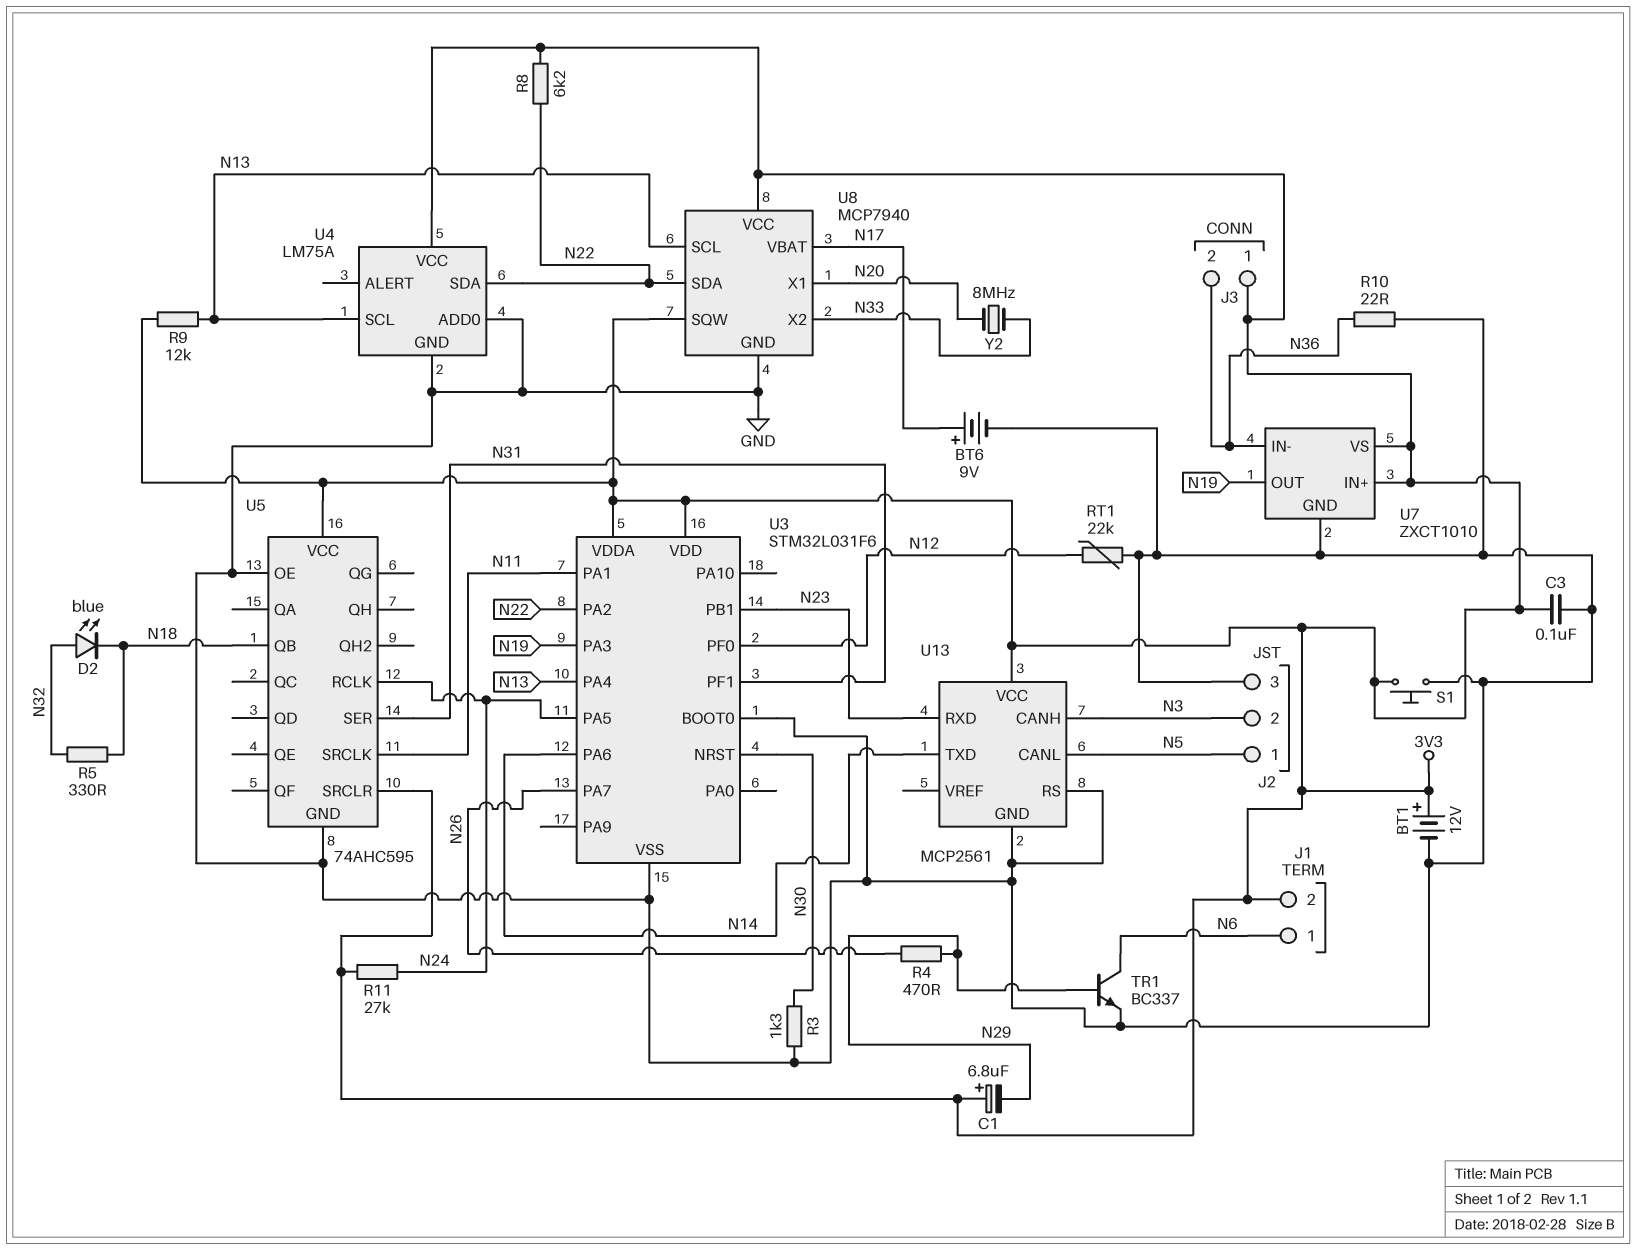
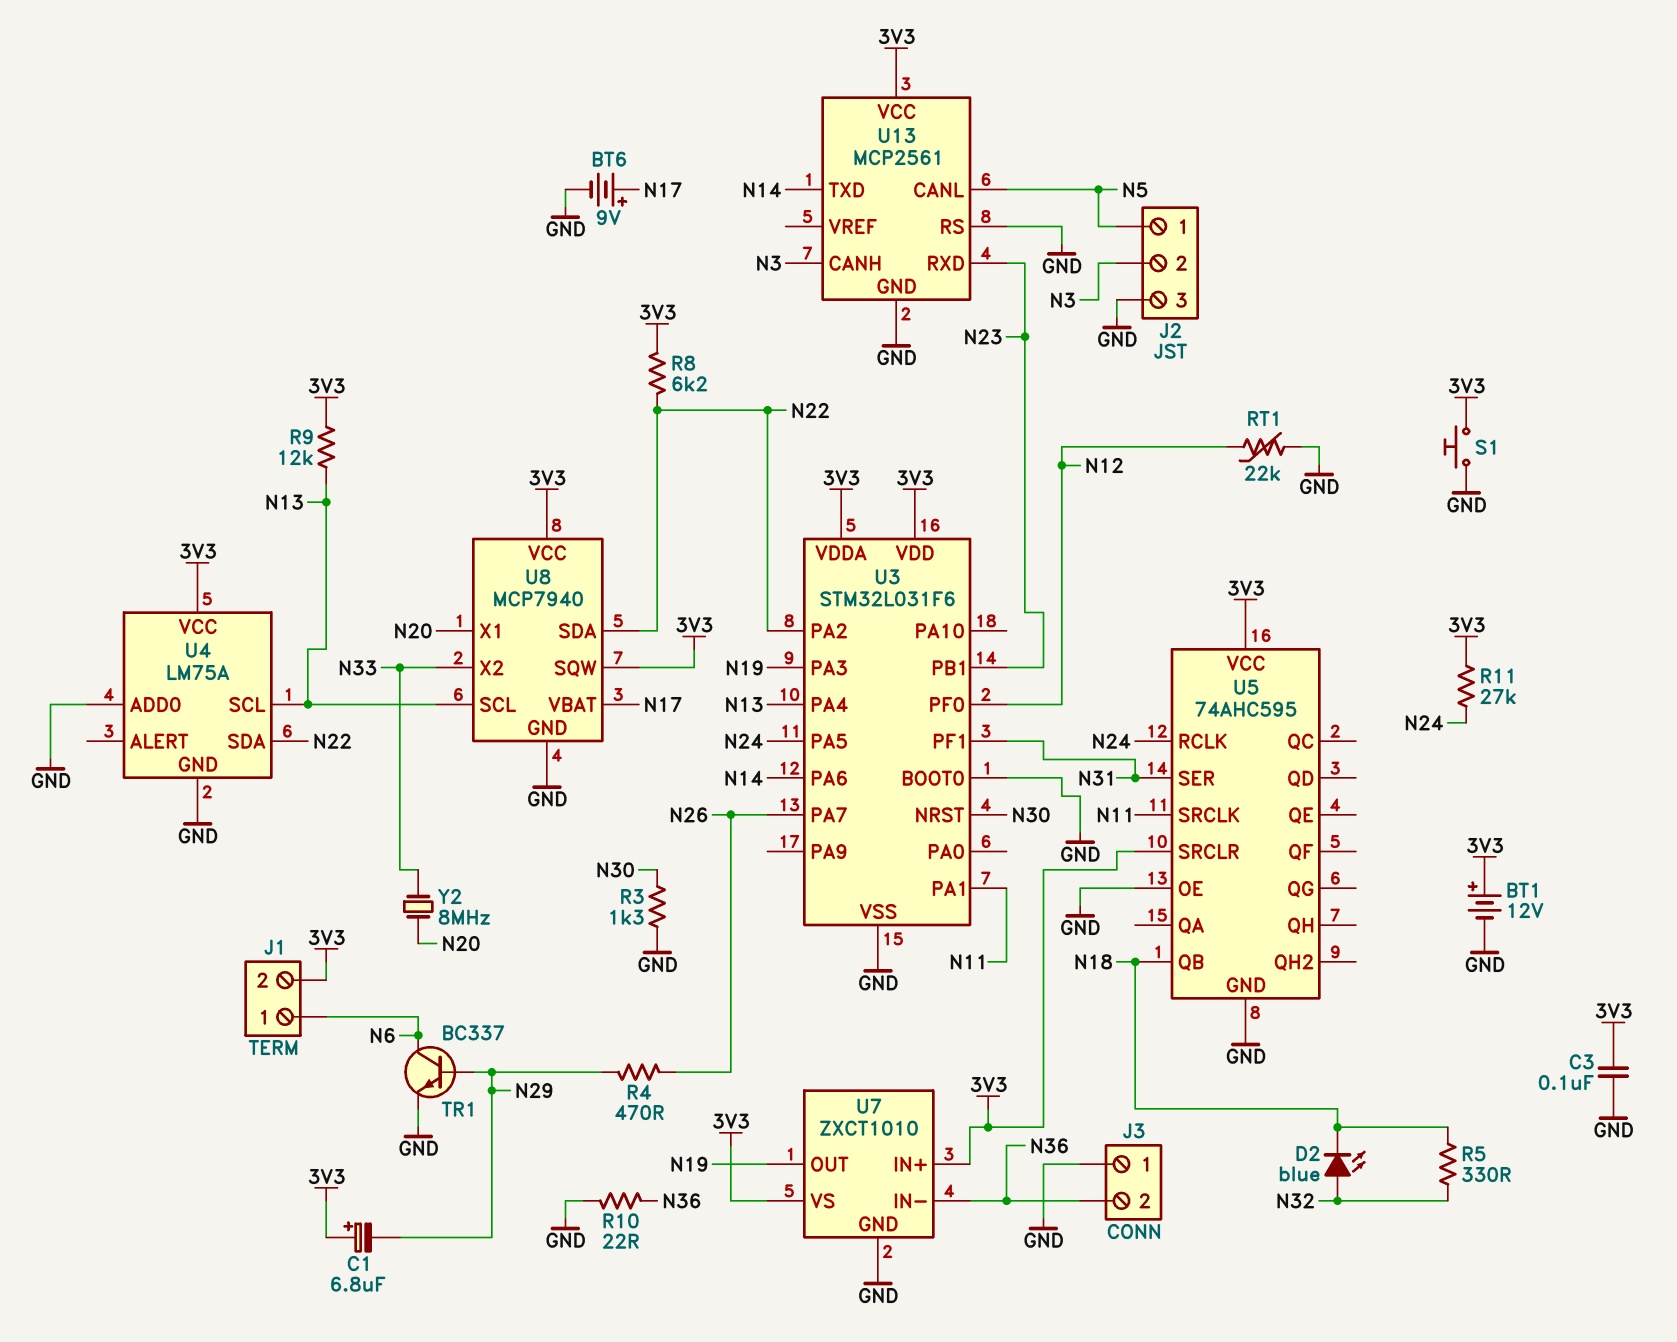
J3 pin 1: 3V3 -> GND

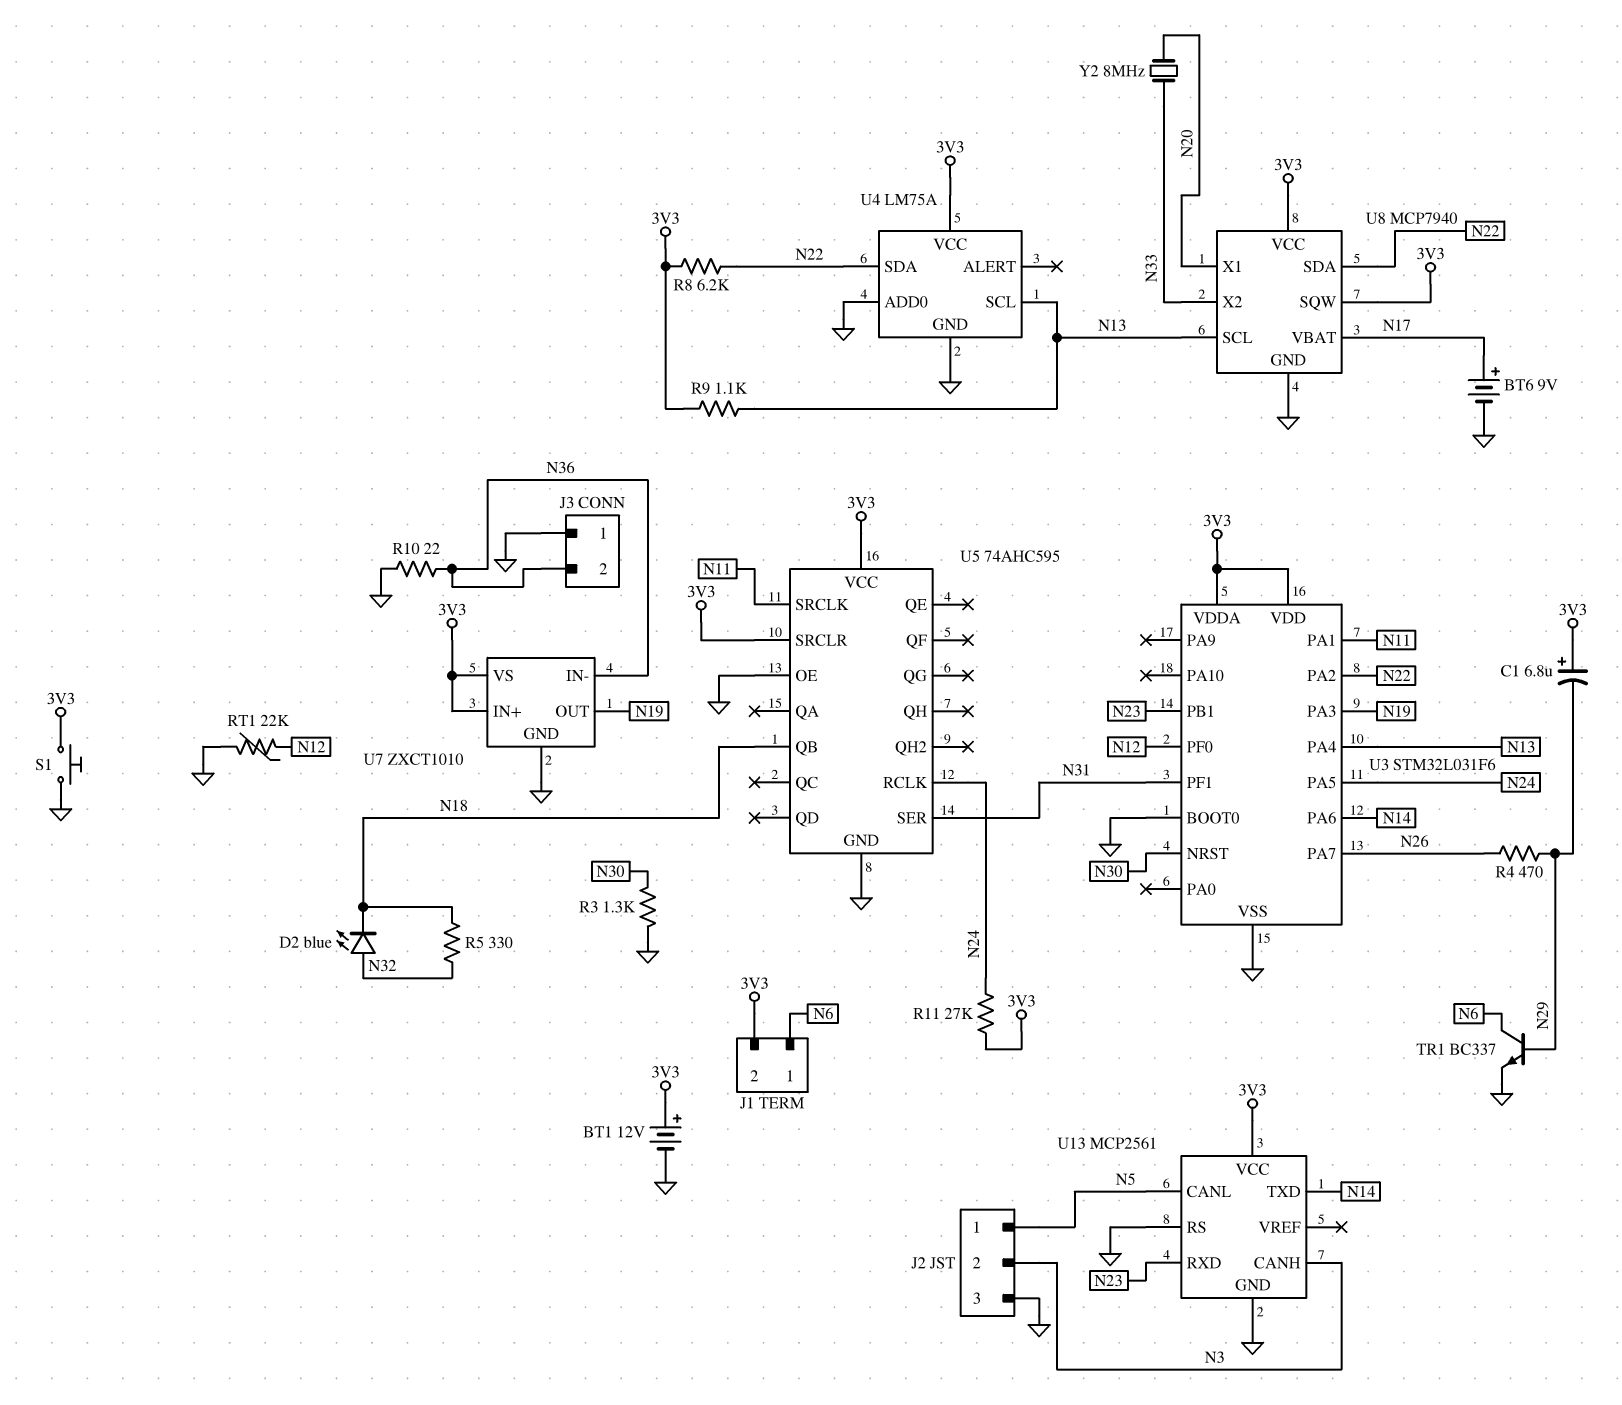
C3: 100nF (3V3, GND) -> none
R9: 12k (3V3, N13) -> 1.1k (3V3, N13)

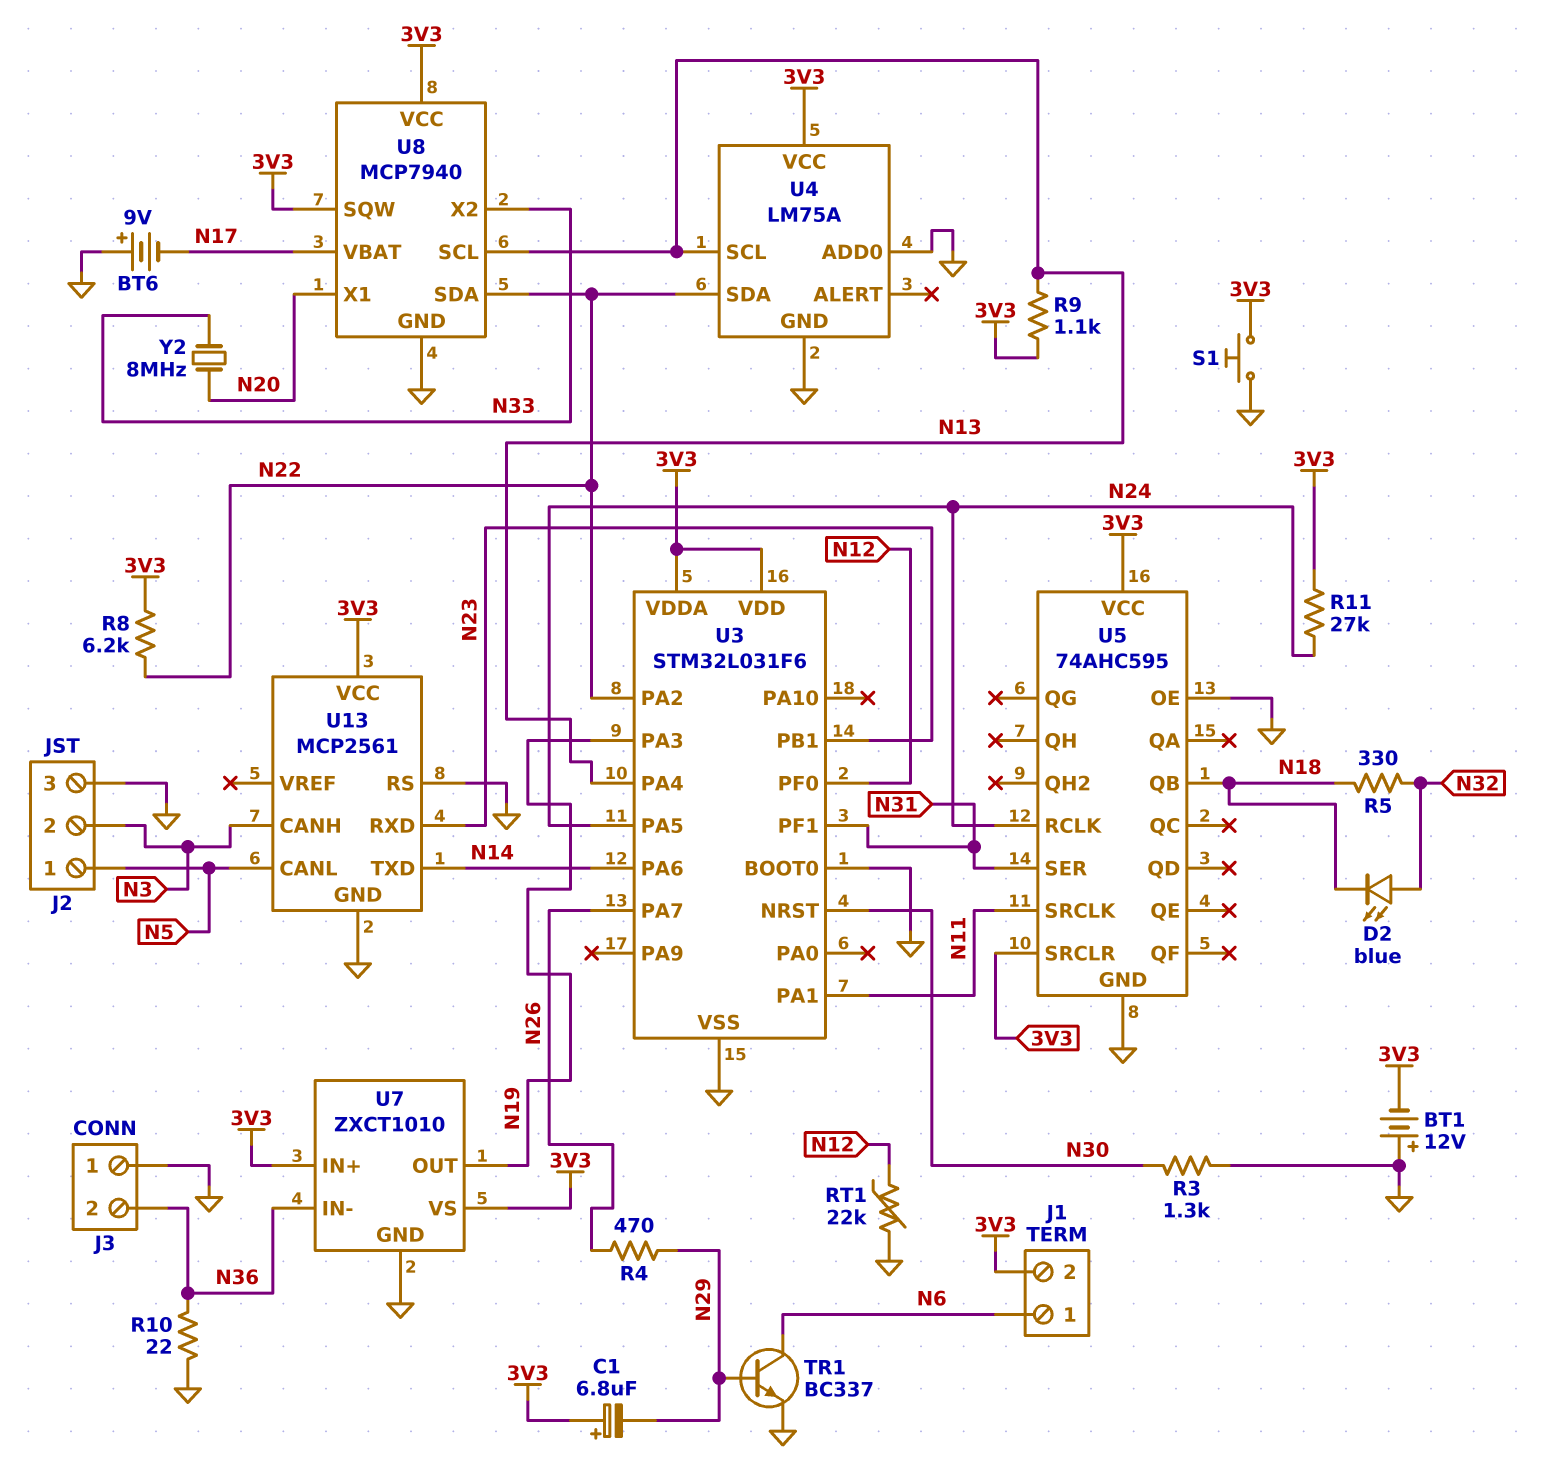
BT1: 12V (plus 3V3, minus GND) -> 12V (plus GND, minus 3V3)
BT6: 9V (plus N17, minus GND) -> 9V (plus GND, minus N17)

